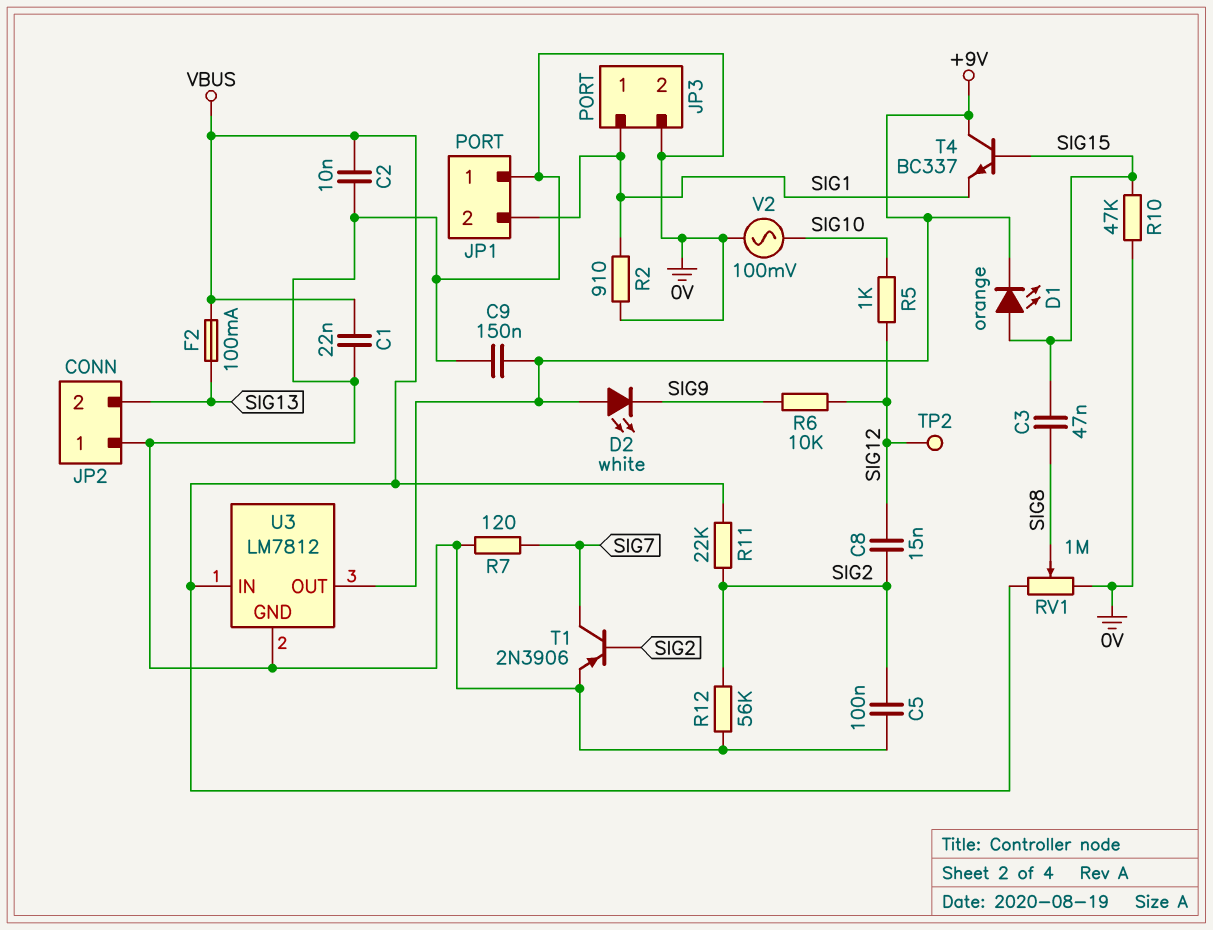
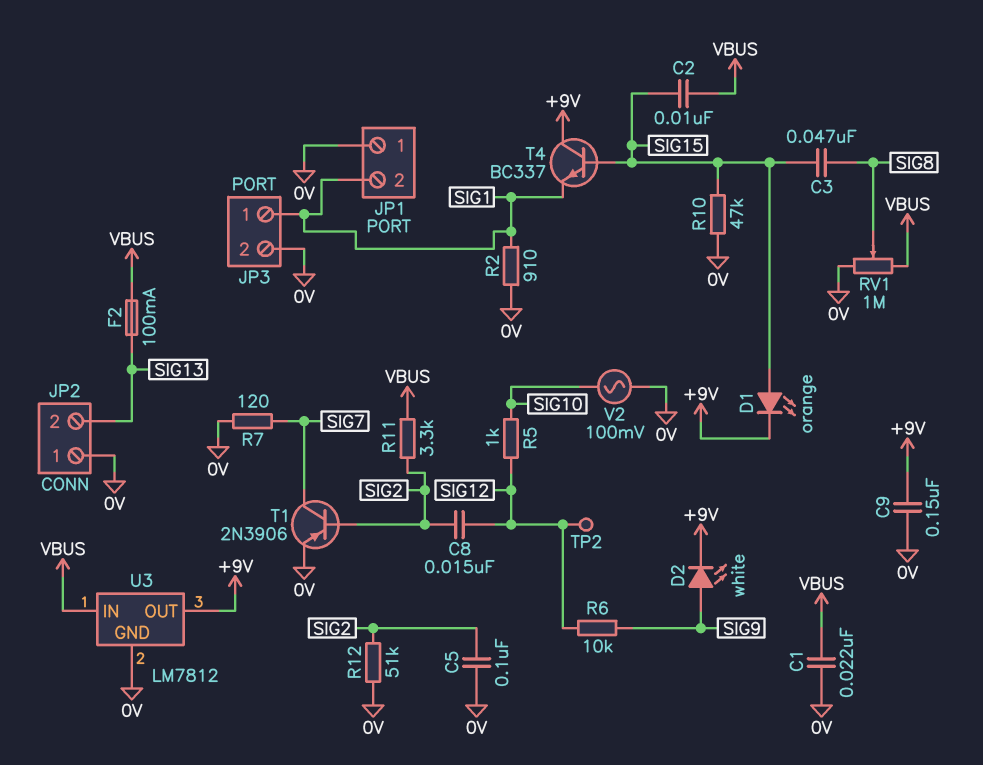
C2: 10nF (0V, VBUS) -> 10nF (SIG15, VBUS)
D2: LED white (A +9V, K SIG9) -> LED white (A SIG9, K +9V)
R11: 22k (SIG2, VBUS) -> 3.3k (SIG2, VBUS)
R12: 56k (0V, SIG2) -> 51k (0V, SIG2)

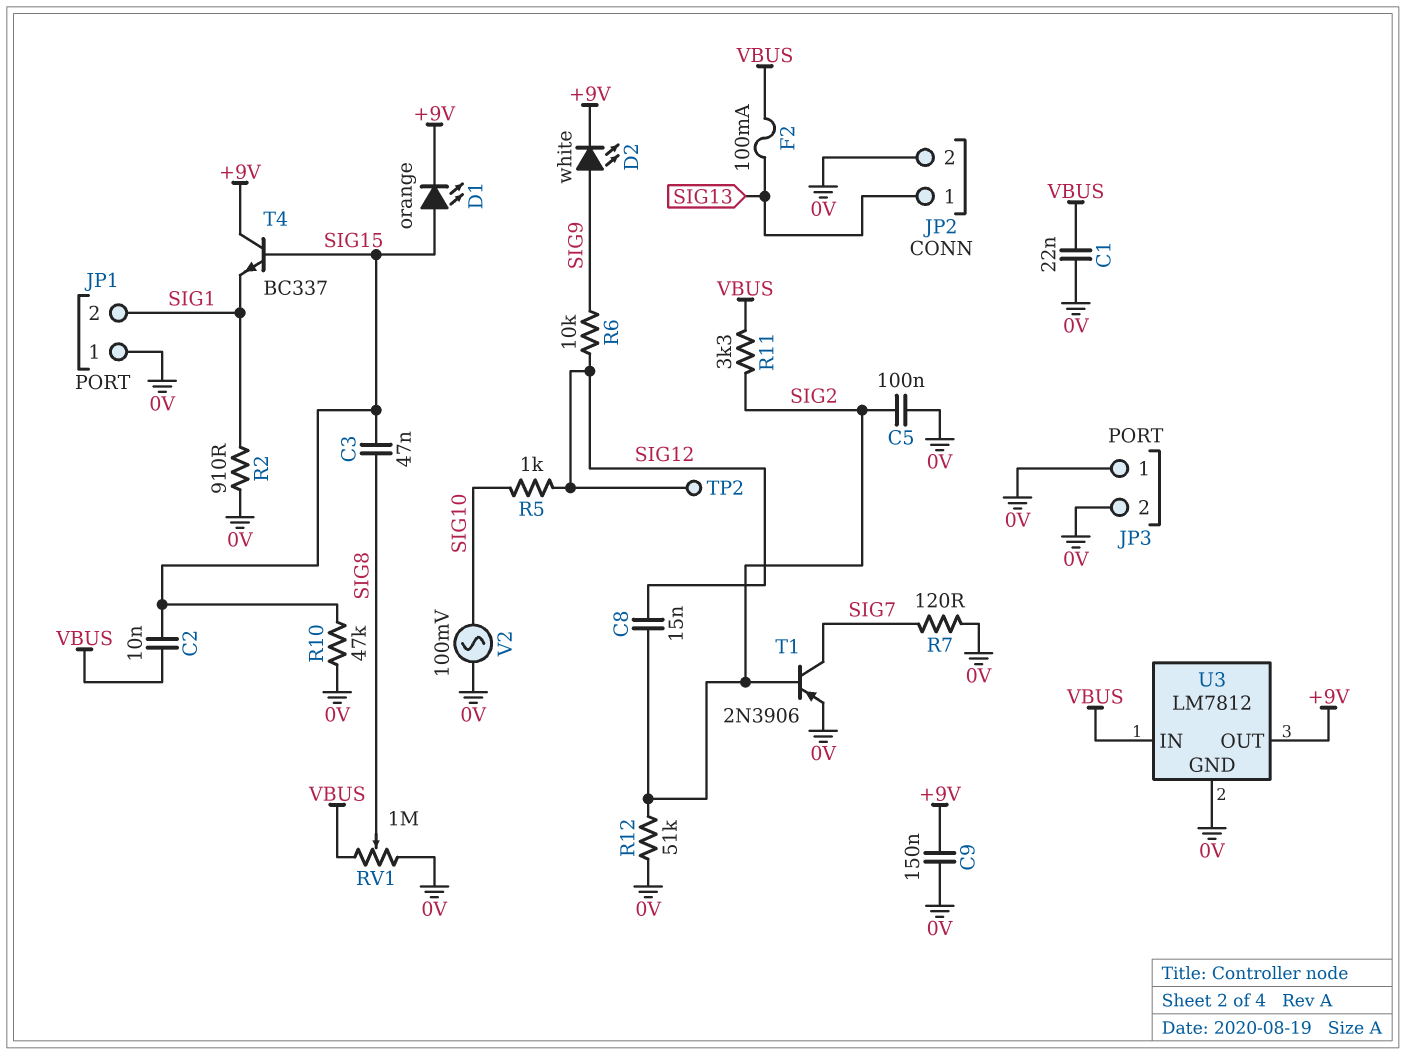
JP2 pin 1: 0V -> SIG13
JP2 pin 2: SIG13 -> 0V
JP3 pin 1: SIG1 -> 0V

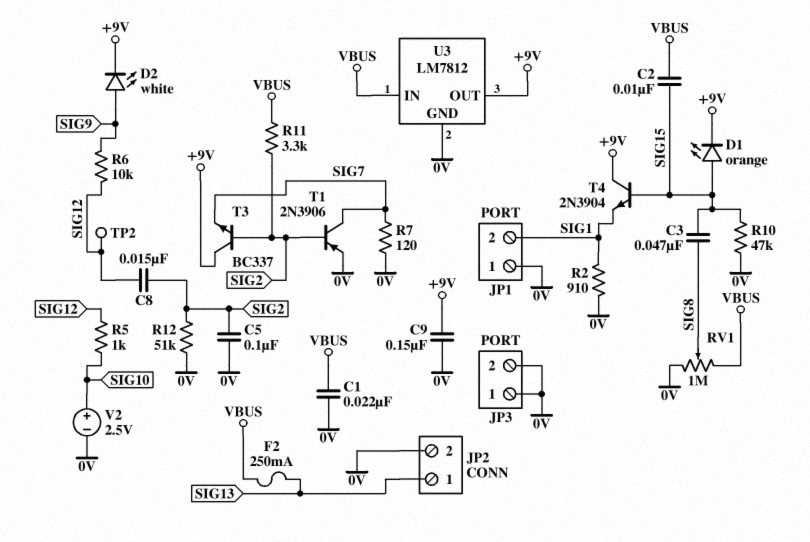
F2: 100mA (SIG13, VBUS) -> 250mA (SIG13, VBUS)
T3: none -> NPN BC337 (B SIG2, C +9V, E SIG7)
T4: NPN BC337 (B SIG15, C +9V, E SIG1) -> NPN 2N3904 (B SIG15, C +9V, E SIG1)
V2: AC 100mV (0V, SIG10) -> 2.5V (plus SIG10, minus 0V)

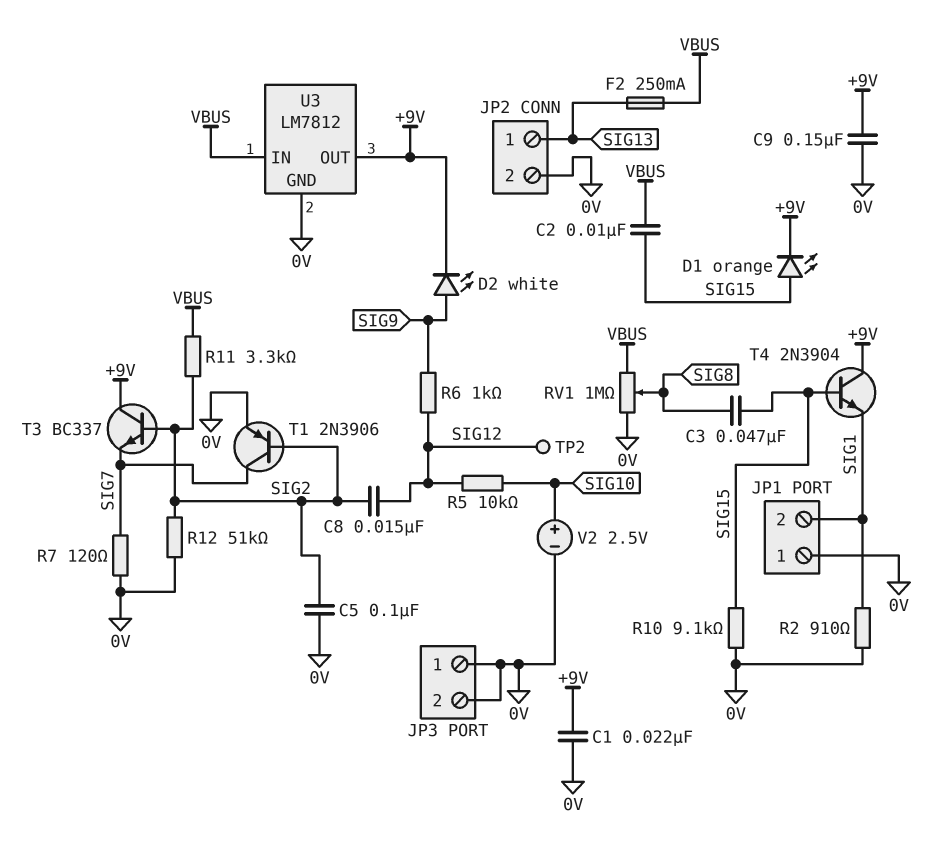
C1: 22nF (0V, VBUS) -> 22nF (+9V, 0V)
R5: 1k (SIG10, SIG12) -> 10k (SIG10, SIG12)
R6: 10k (SIG9, SIG12) -> 1k (SIG9, SIG12)
R10: 47k (0V, SIG15) -> 9.1k (0V, SIG15)

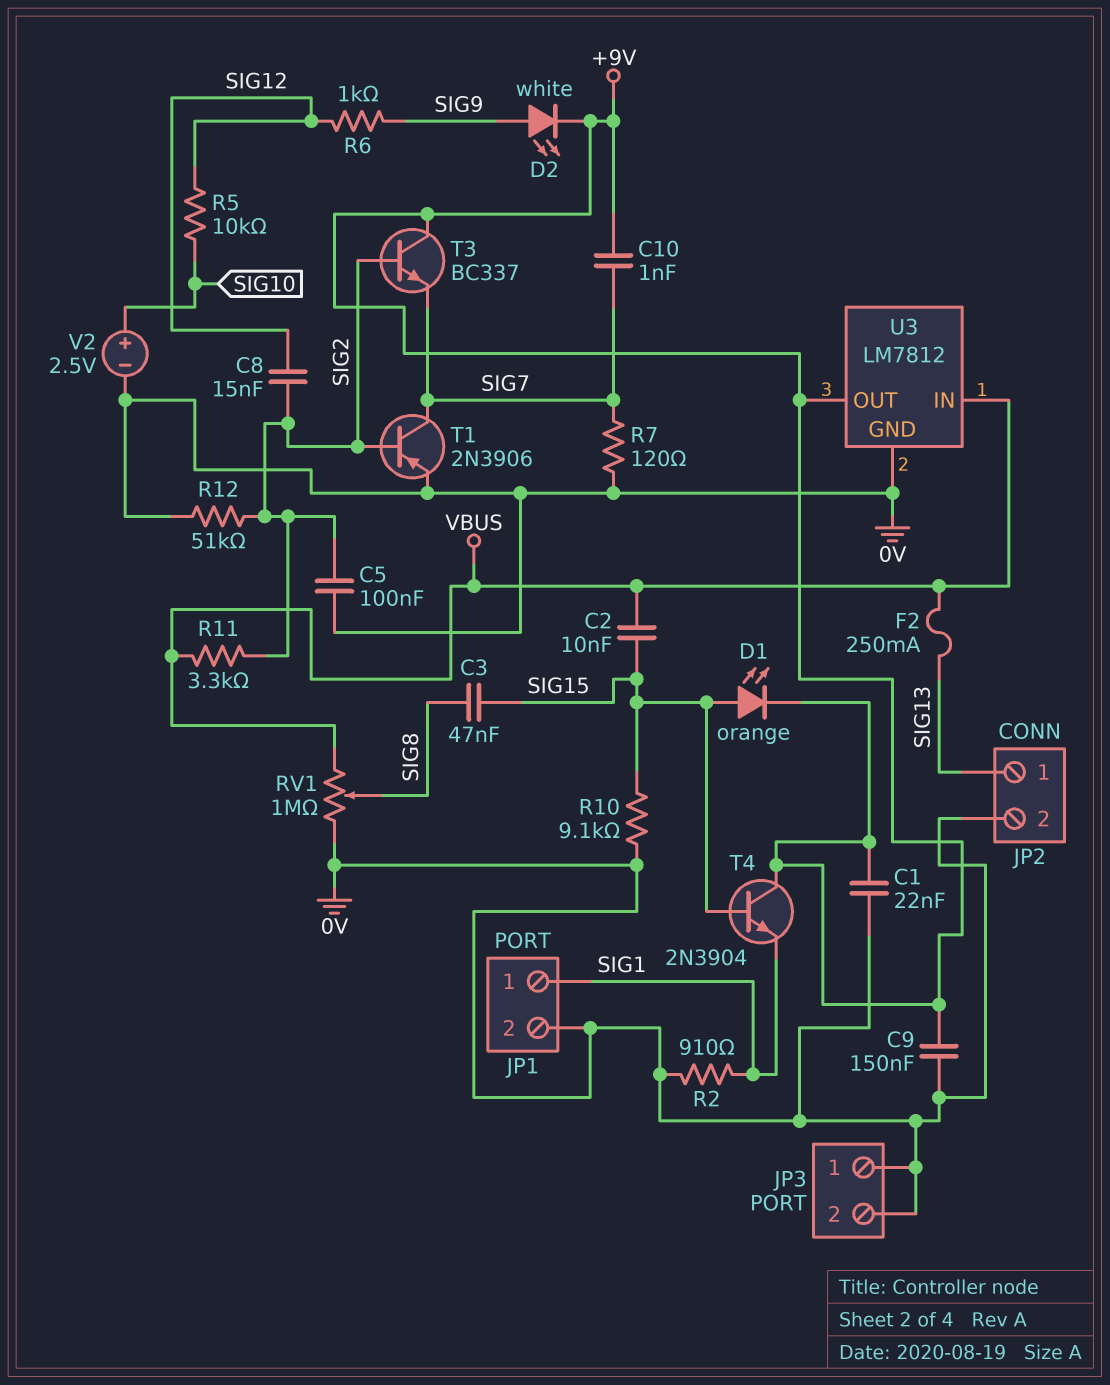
C10: none -> 1nF (+9V, SIG7)
JP1 pin 1: 0V -> SIG1
JP1 pin 2: SIG1 -> 0V
TP2: test point (SIG12) -> none

